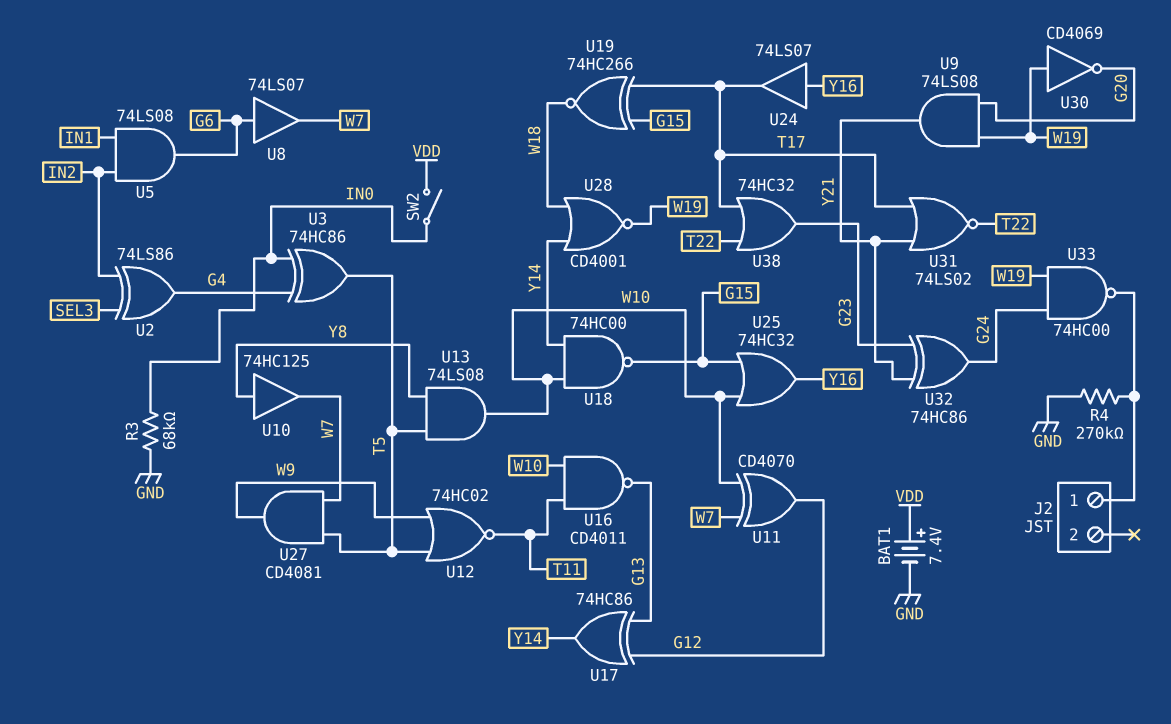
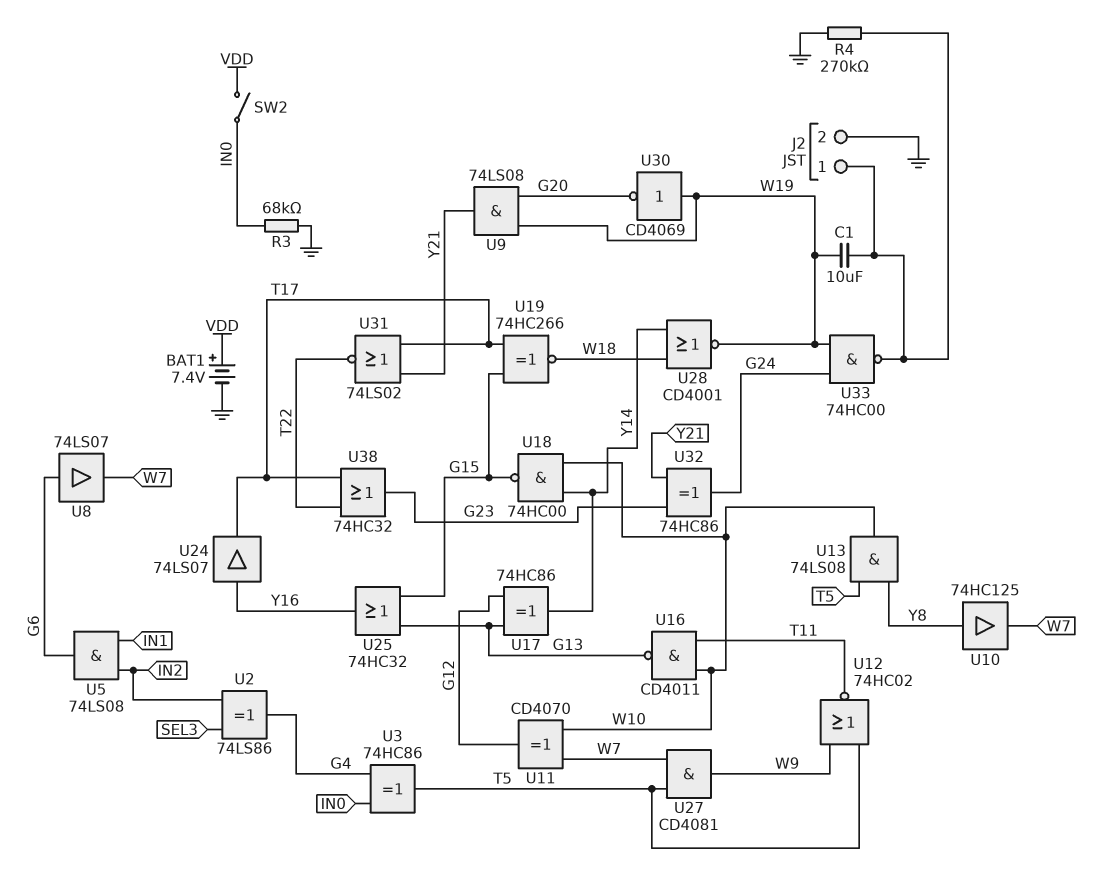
C1: none -> 10uF (J2/1, W19)
J2 pin 2: none -> GND
U25: OR 74HC32 (in G15, in W10, out Y16) -> OR 74HC32 (in G13, in G15, out Y16)

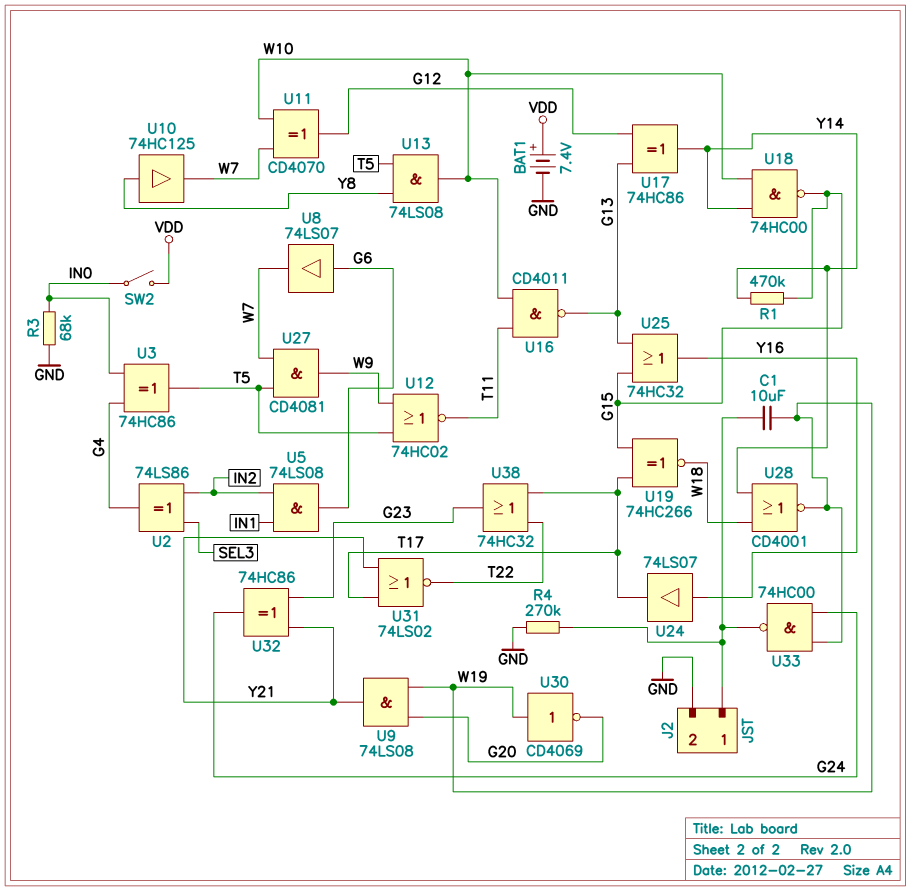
R1: none -> 470k (G15, Y14)

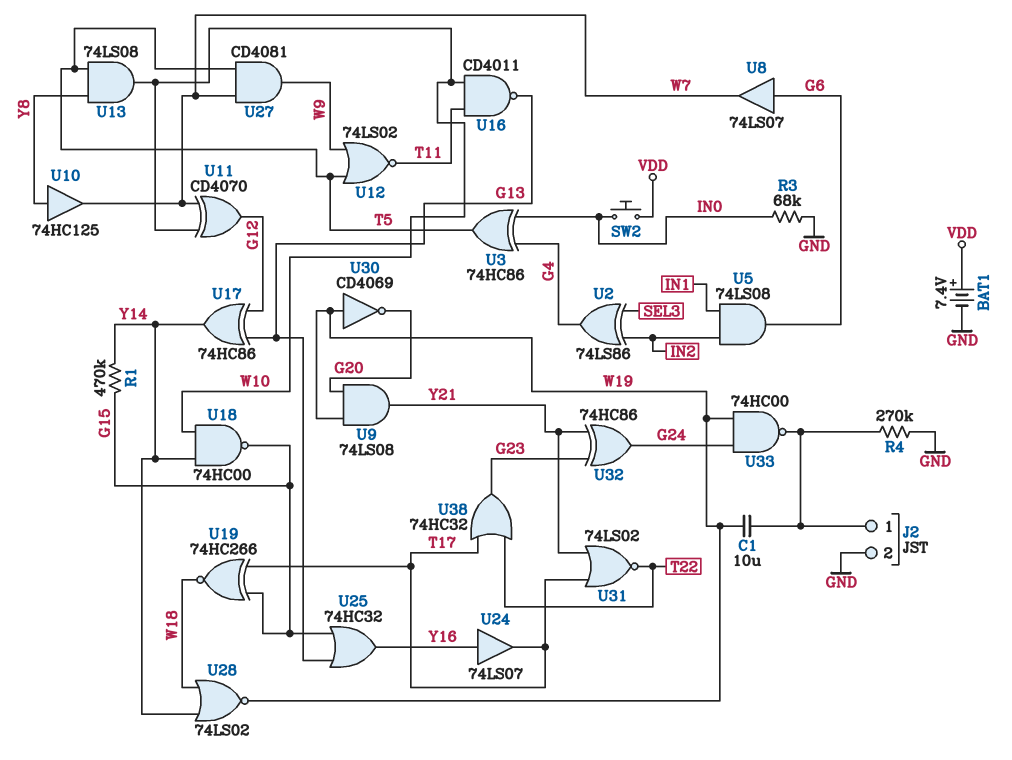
SW2: switch (IN0, VDD) -> button (IN0, VDD)
U12: NOR 74HC02 (in T5, in W9, out T11) -> NOR 74LS02 (in T5, in W9, out T11)
U28: NOR CD4001 (in W18, in Y14, out W19) -> NOR 74LS02 (in W18, in Y14, out W19)

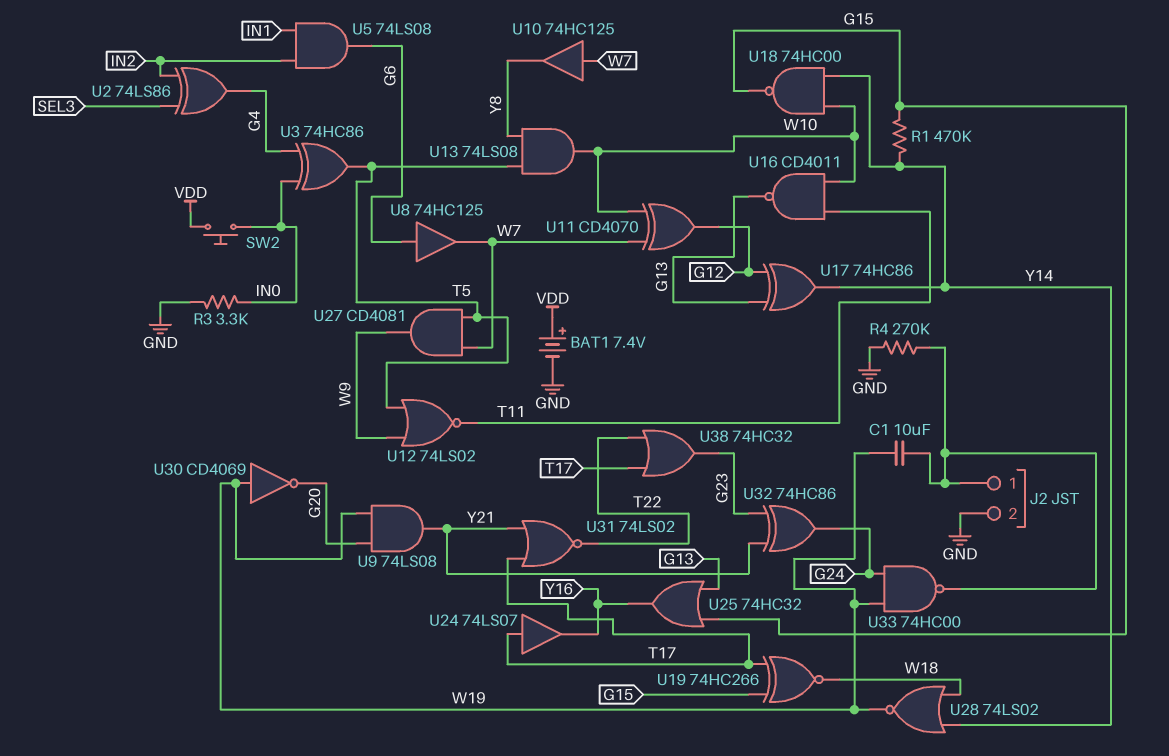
R3: 68k (GND, IN0) -> 3.3k (GND, IN0)
U8: buffer 74LS07 (in G6, out W7) -> buffer 74HC125 (in G6, out W7)
U10: buffer 74HC125 (in Y8, out W7) -> buffer 74HC125 (in W7, out Y8)
U24: buffer 74LS07 (in Y16, out T17) -> buffer 74LS07 (in T17, out Y16)

